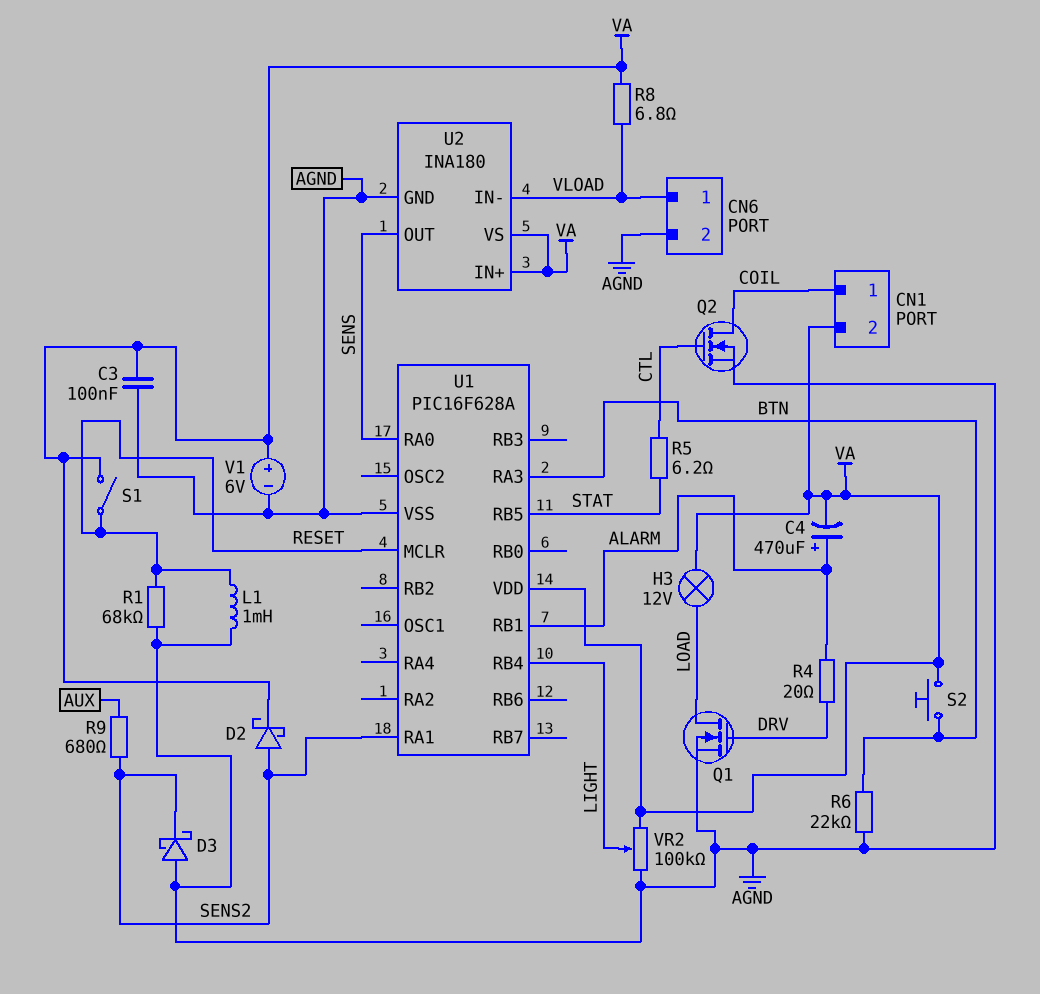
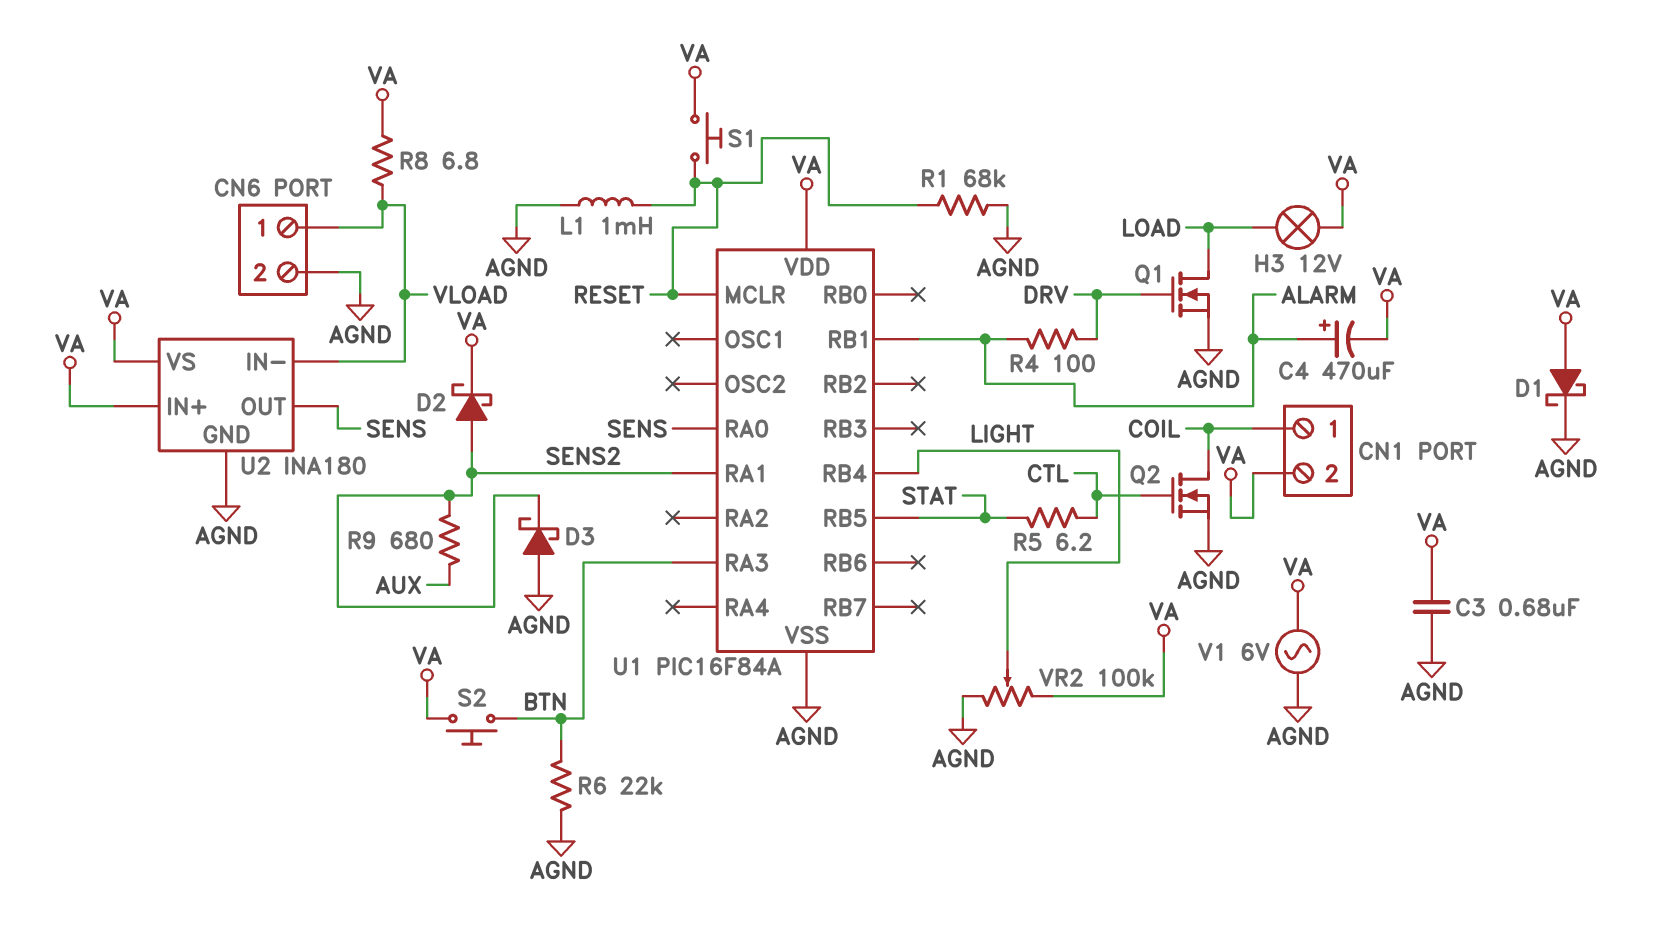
C3: 100nF (AGND, VA) -> 680nF (AGND, VA)
D1: none -> schottky (A VA, K AGND)
R4: 20 (ALARM, DRV) -> 100 (ALARM, DRV)
S1: switch (RESET, VA) -> button (RESET, VA)
U1: PIC16F628A -> PIC16F84A
V1: 6V (plus VA, minus AGND) -> AC 6V (AGND, VA)

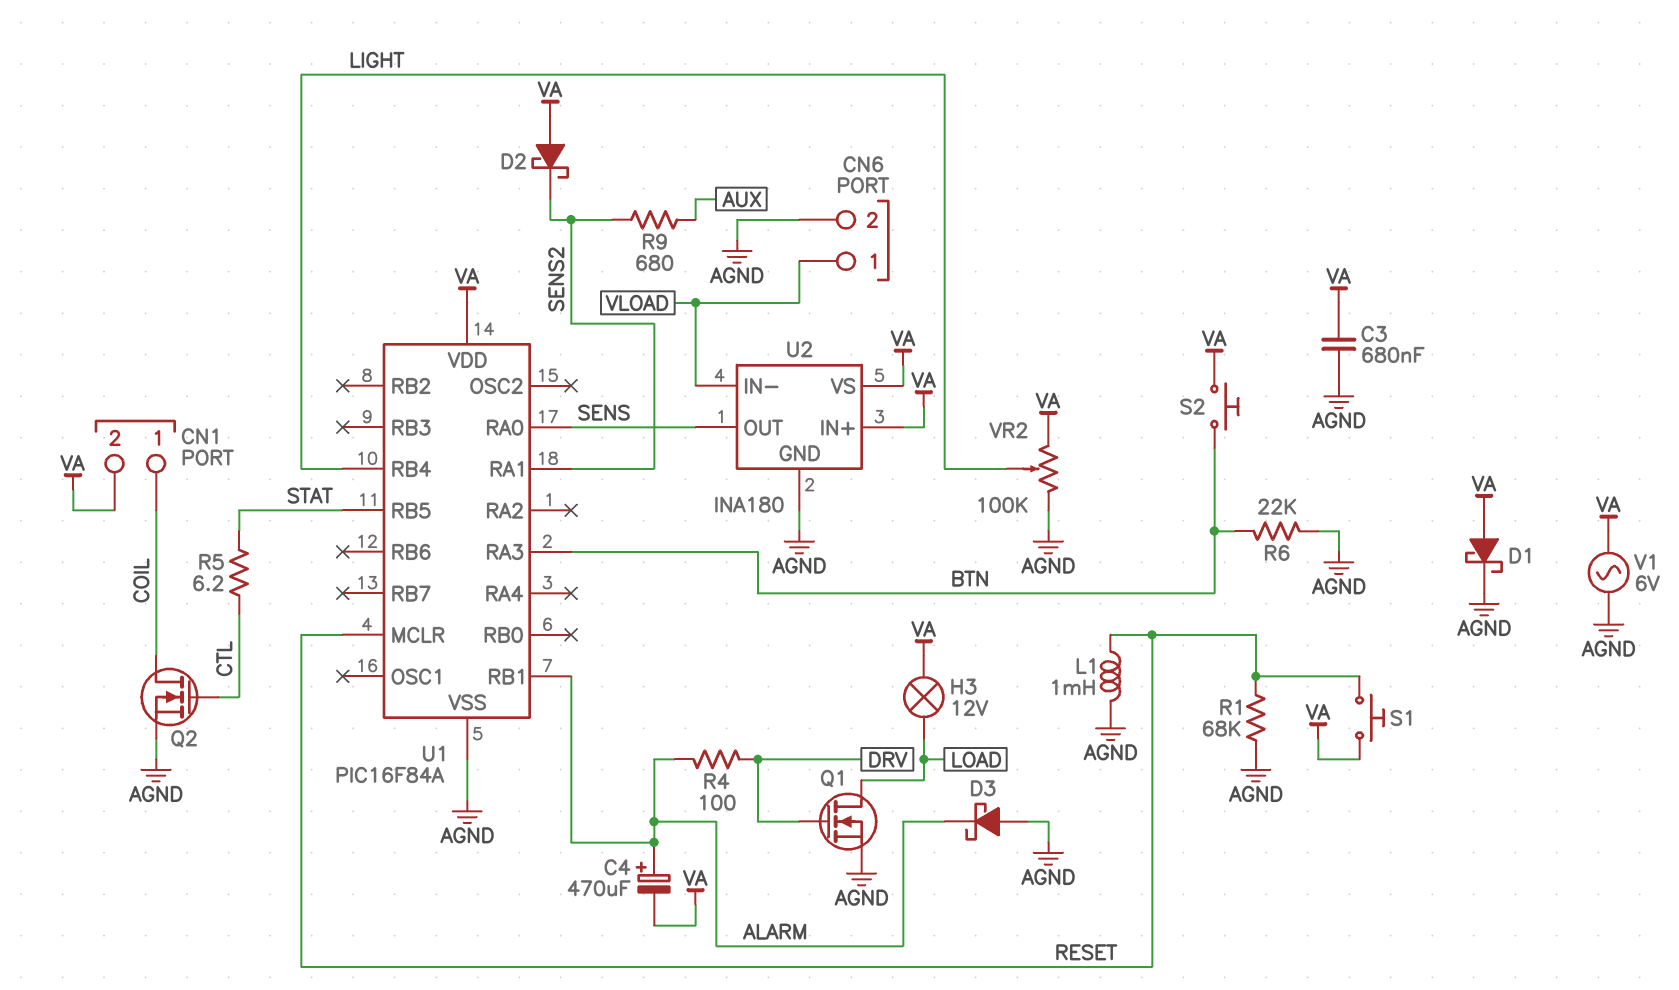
D2: schottky (A SENS2, K VA) -> schottky (A VA, K SENS2)
D3: schottky (A AGND, K SENS2) -> schottky (A AGND, K ALARM)
R8: 6.8 (VA, VLOAD) -> none

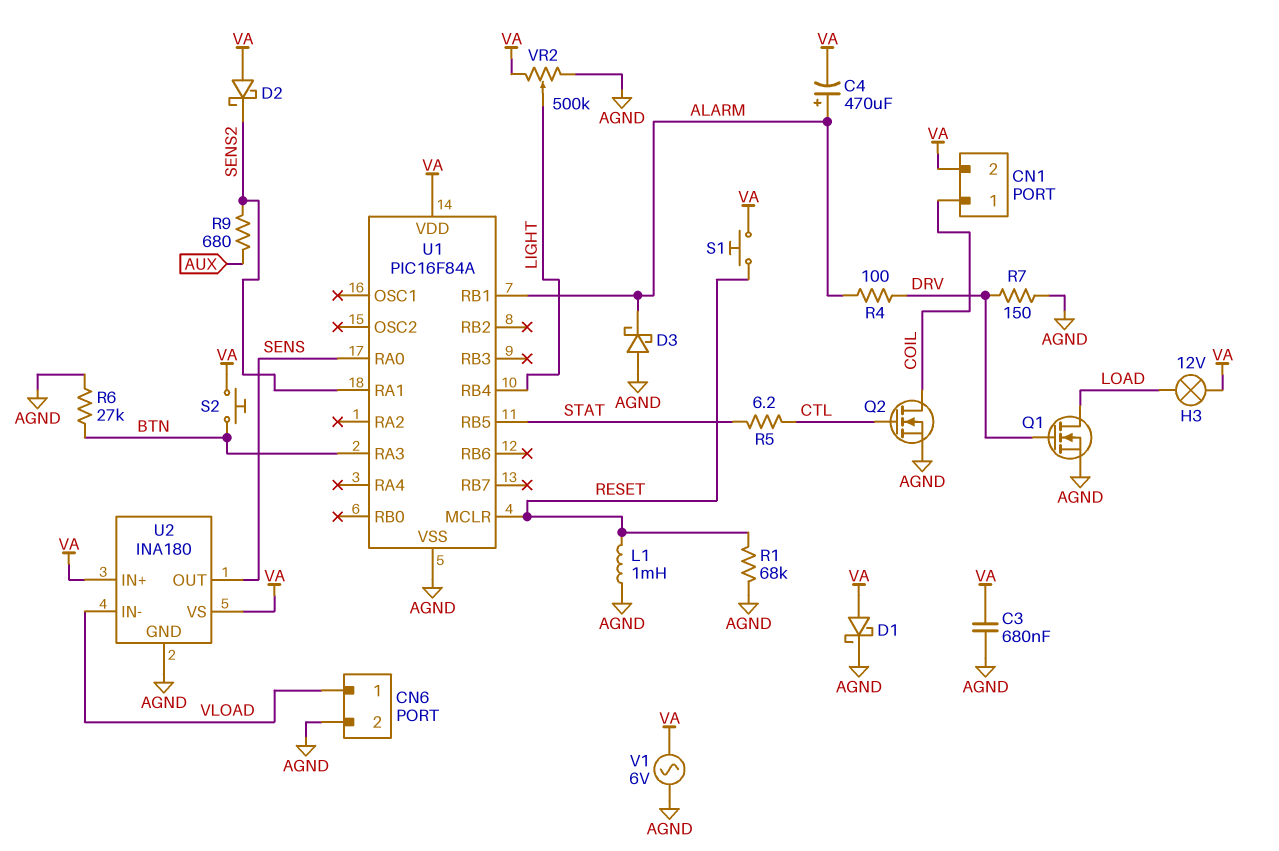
R6: 22k (AGND, BTN) -> 27k (AGND, BTN)
R7: none -> 150 (AGND, DRV)
VR2: 100k (AGND, VA, wiper LIGHT) -> 500k (AGND, VA, wiper LIGHT)

